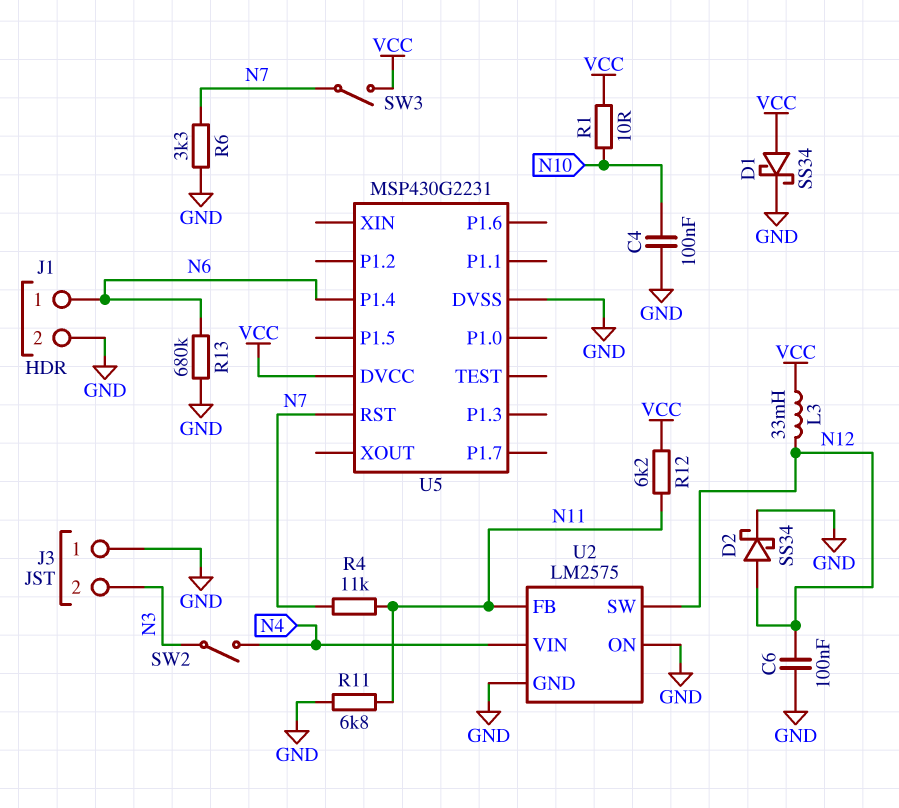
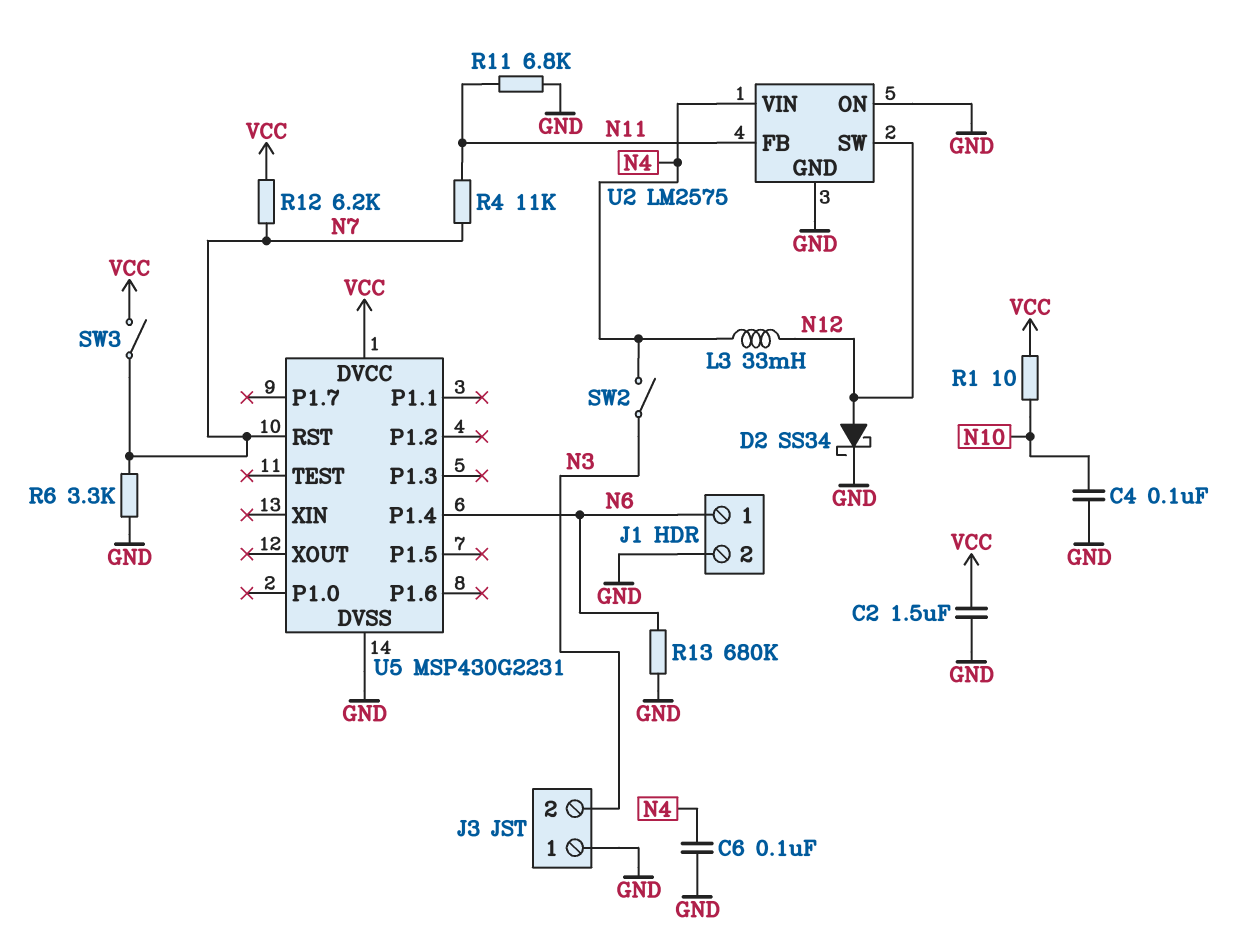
C2: none -> 1.5uF (GND, VCC)
C6: 100nF (GND, N12) -> 100nF (GND, N4)
D1: schottky SS34 (A VCC, K GND) -> none
L3: 33mH (N12, VCC) -> 33mH (N4, N12)
R12: 6.2k (N11, VCC) -> 6.2k (N7, VCC)

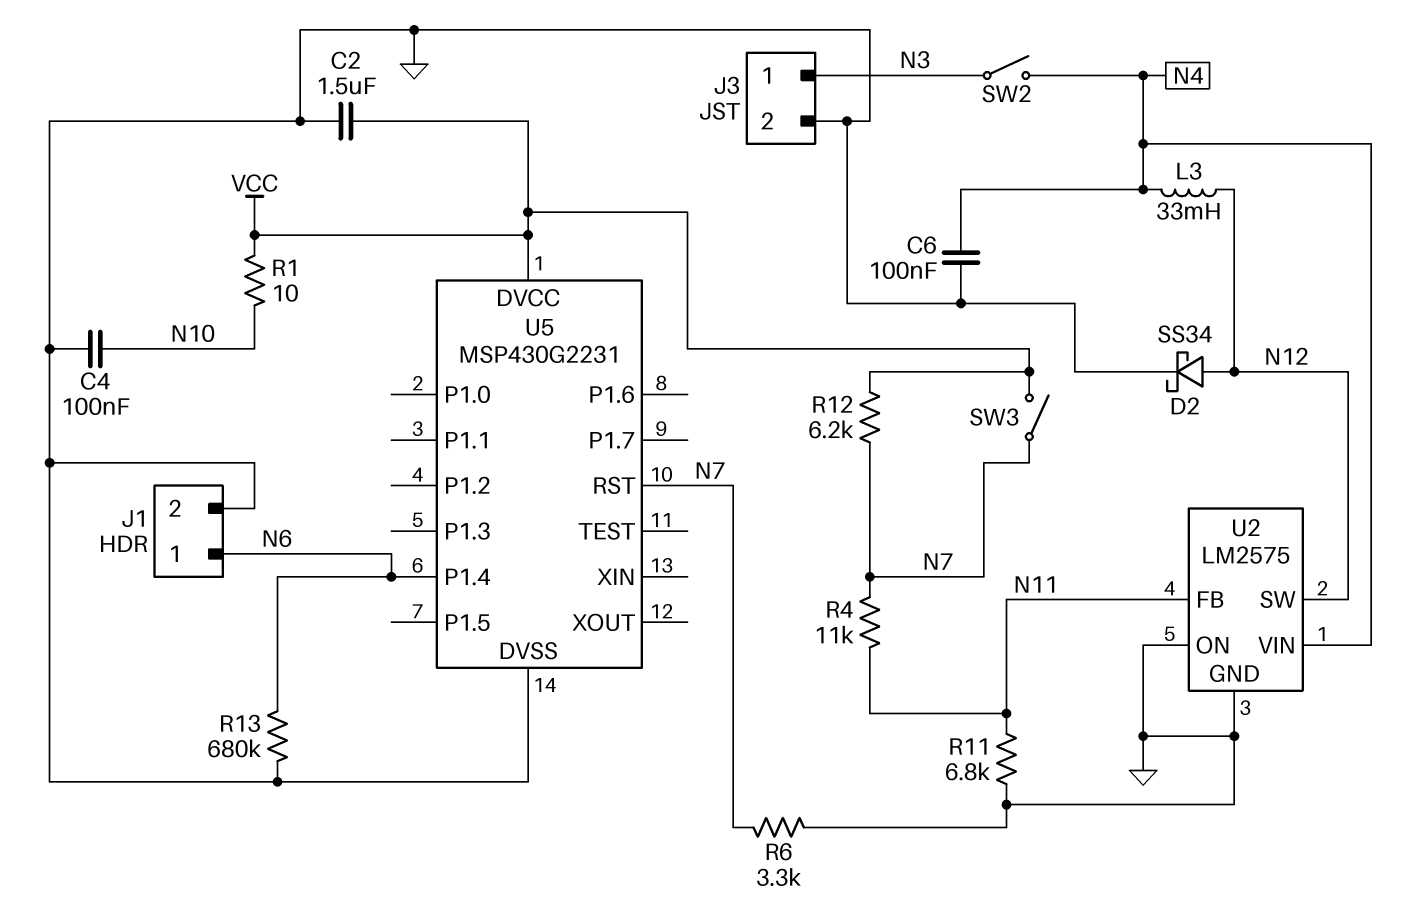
J3 pin 1: GND -> N3
J3 pin 2: N3 -> GND

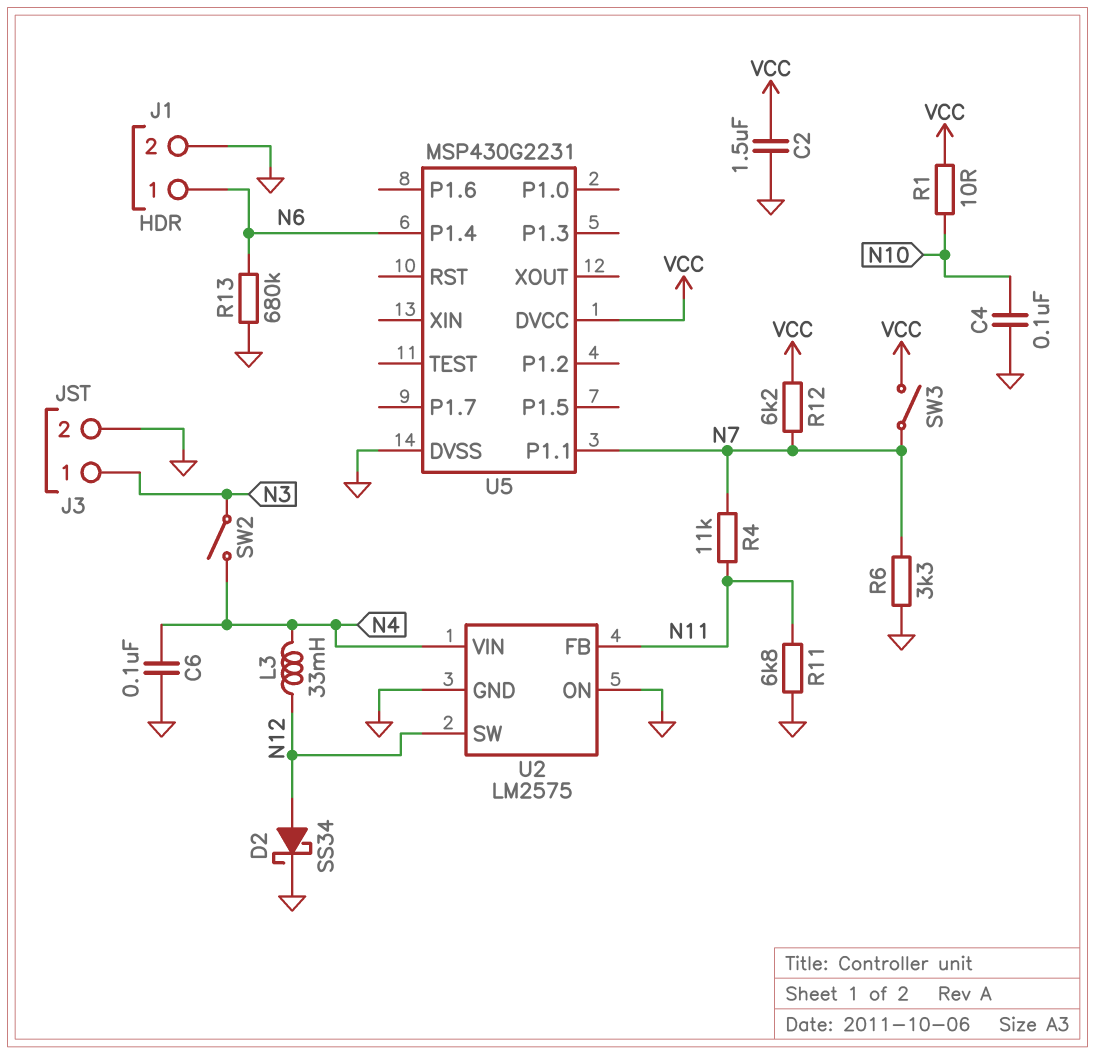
U5 pin P1.1: none -> N7
U5 pin RST: N7 -> none

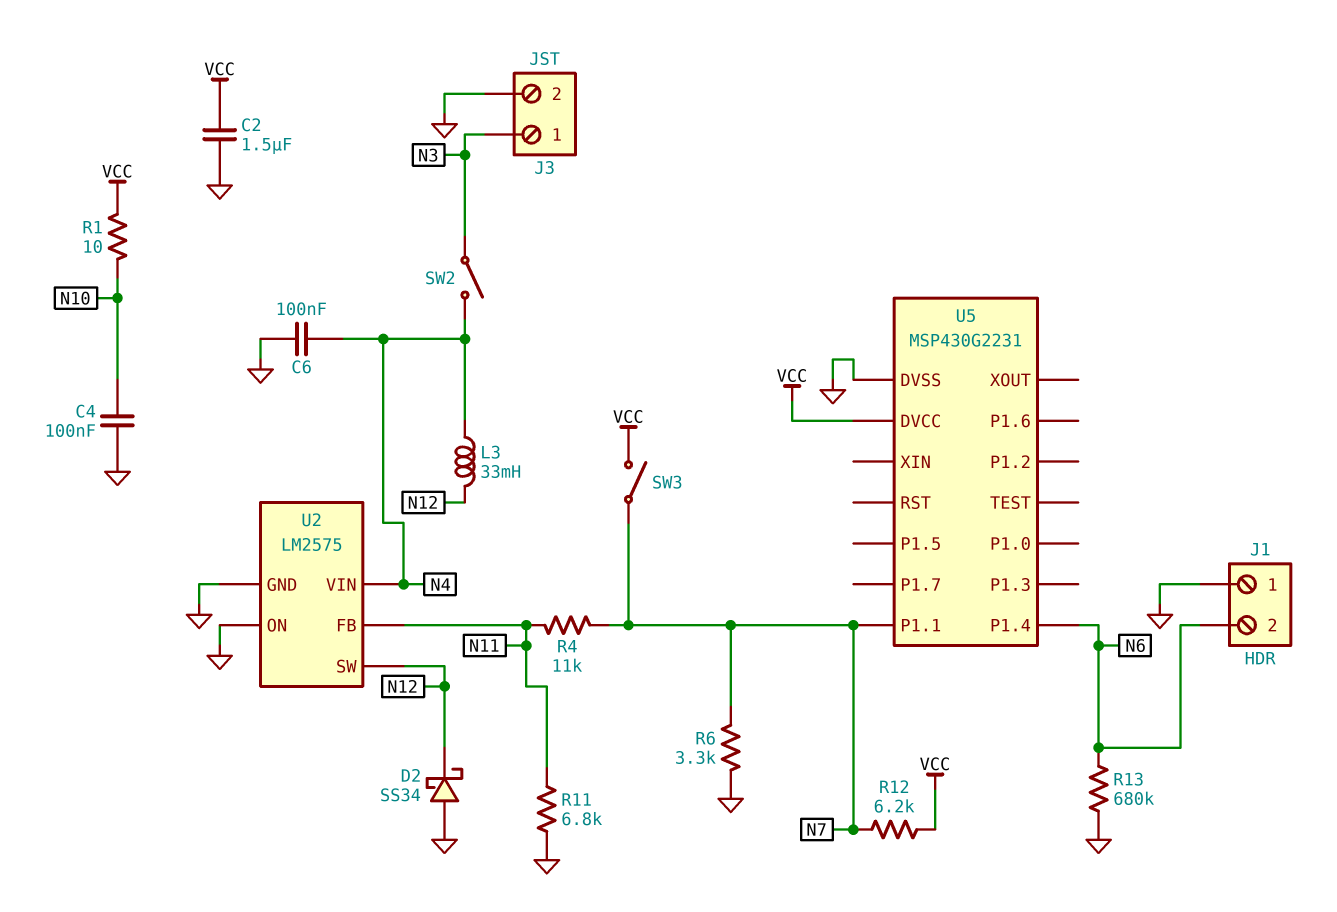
D2: schottky SS34 (A N12, K GND) -> schottky SS34 (A GND, K N12)
J1 pin 1: N6 -> GND
J1 pin 2: GND -> N6

